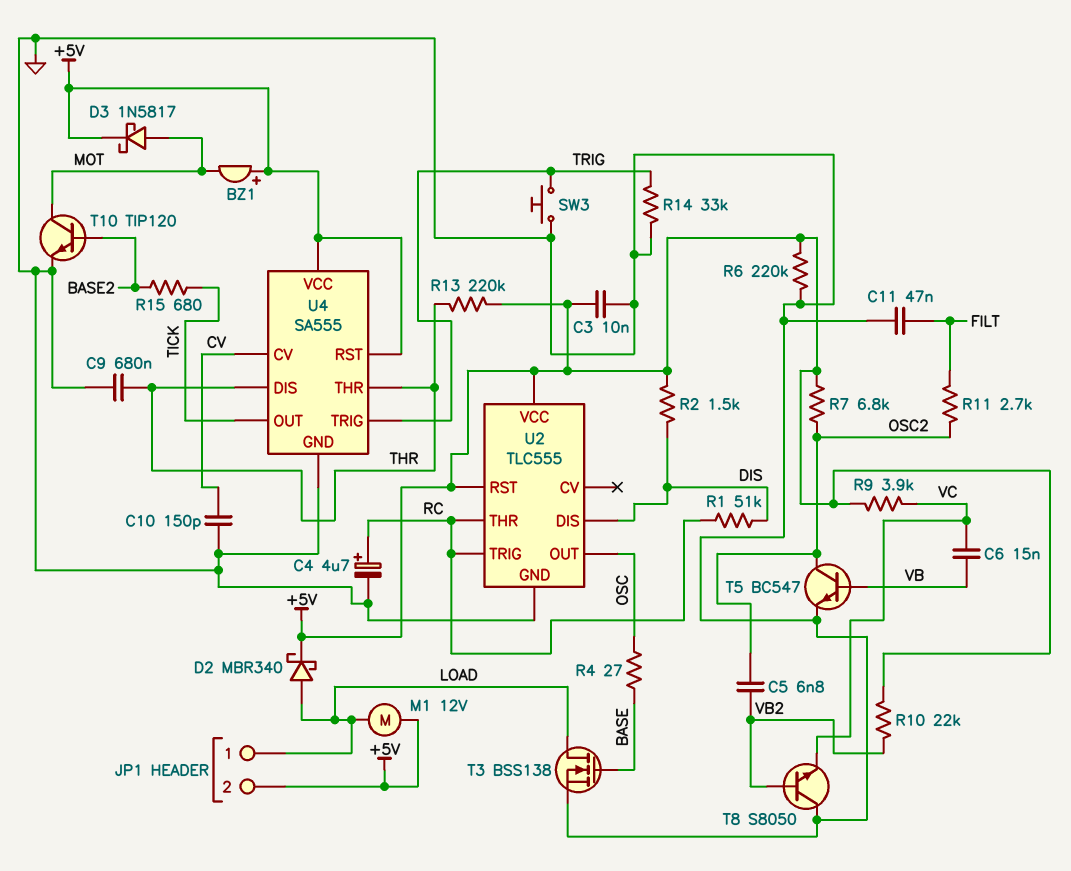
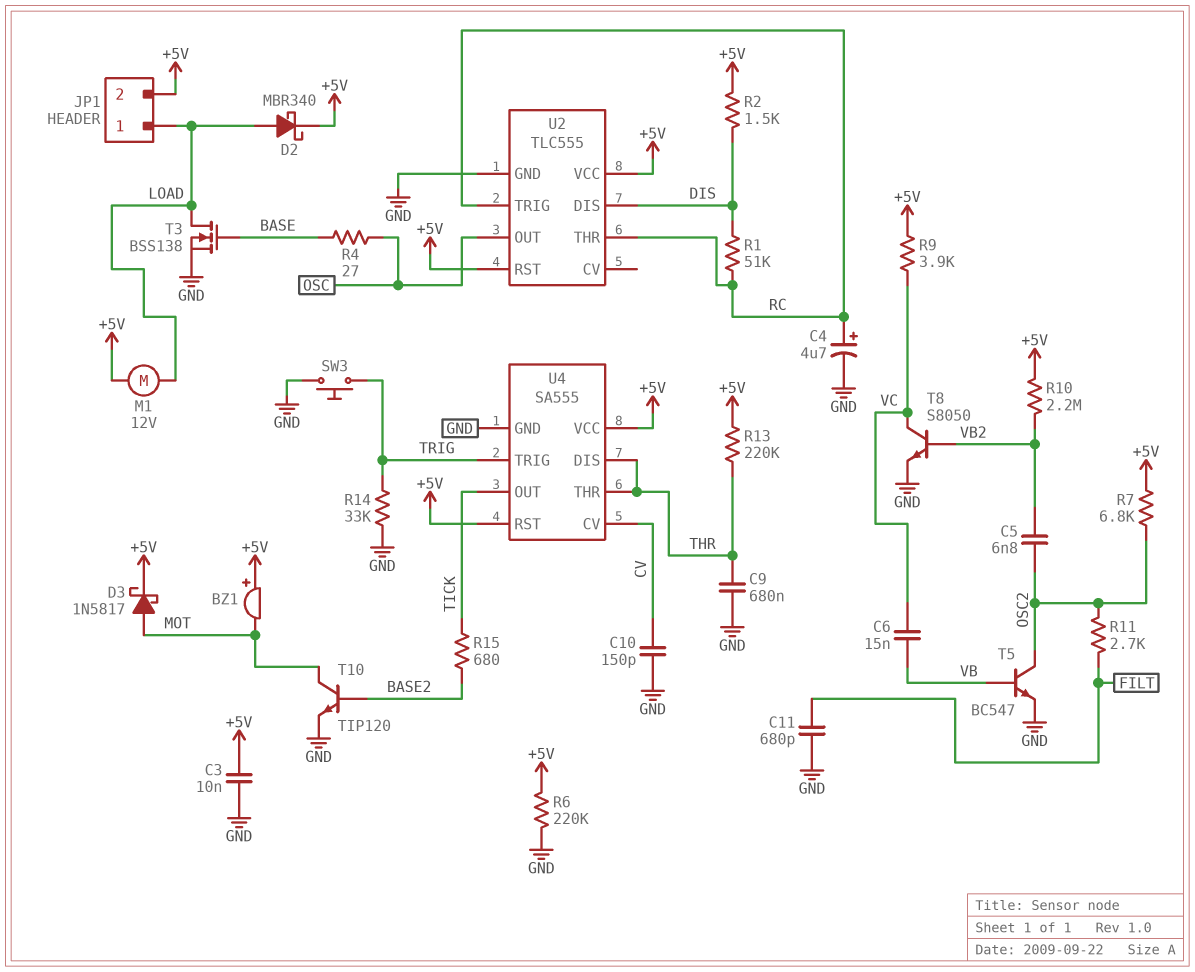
C11: 47nF (FILT, GND) -> 680pF (FILT, GND)
R10: 22k (+5V, VB2) -> 2.2M (+5V, VB2)
T8: NPN S8050 (B VB2, C GND, E VC) -> NPN S8050 (B VB2, C VC, E GND)

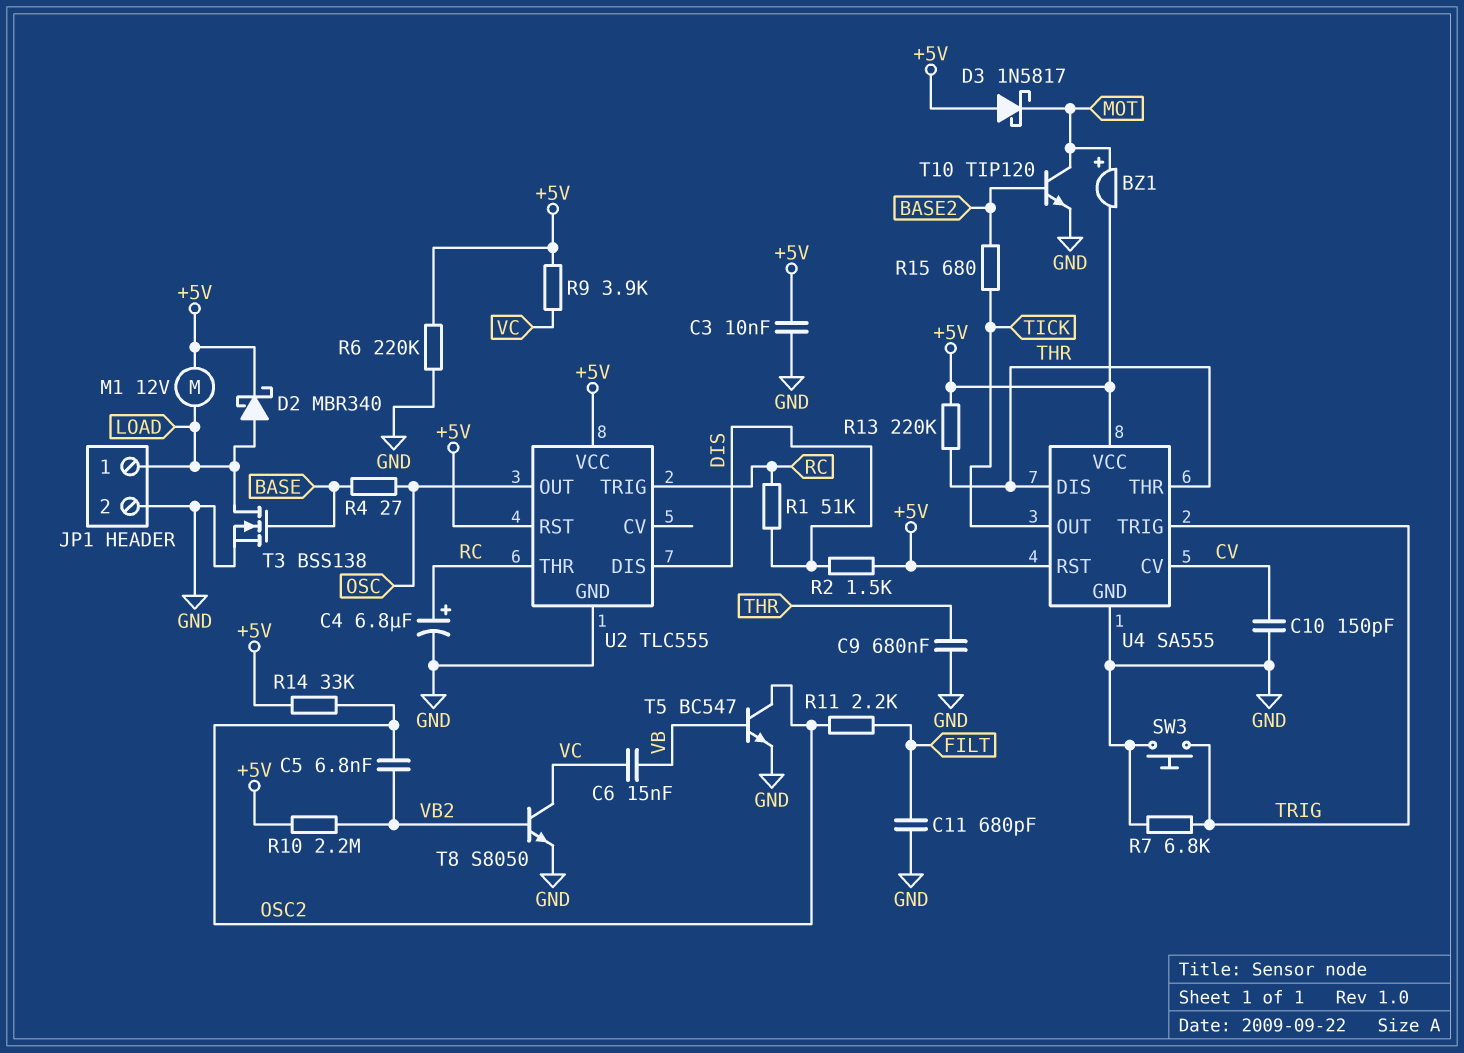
BZ1: buzzer (plus +5V, minus MOT) -> buzzer (plus MOT, minus +5V)
C4: 4.7uF (plus RC, minus GND) -> 6.8uF (plus RC, minus GND)
D3: schottky 1N5817 (A MOT, K +5V) -> schottky 1N5817 (A +5V, K MOT)
JP1 pin 2: +5V -> GND
R7: 6.8k (+5V, OSC2) -> 6.8k (GND, TRIG)
R11: 2.7k (FILT, OSC2) -> 2.2k (FILT, OSC2)
R14: 33k (GND, TRIG) -> 33k (+5V, OSC2)

